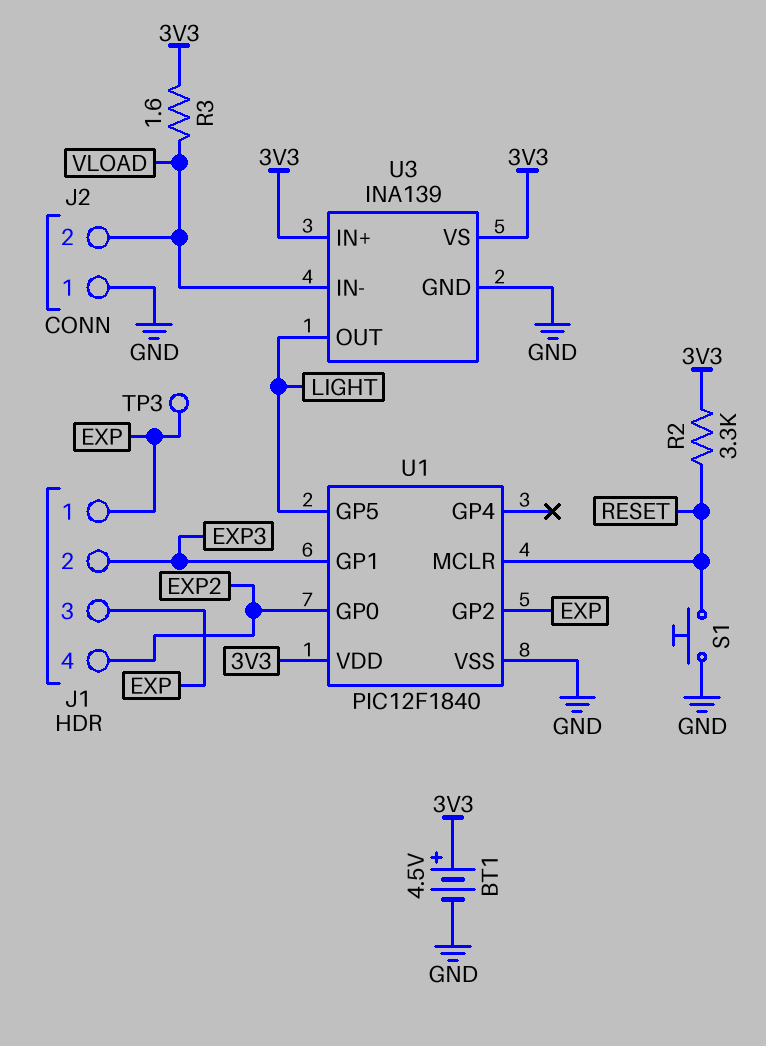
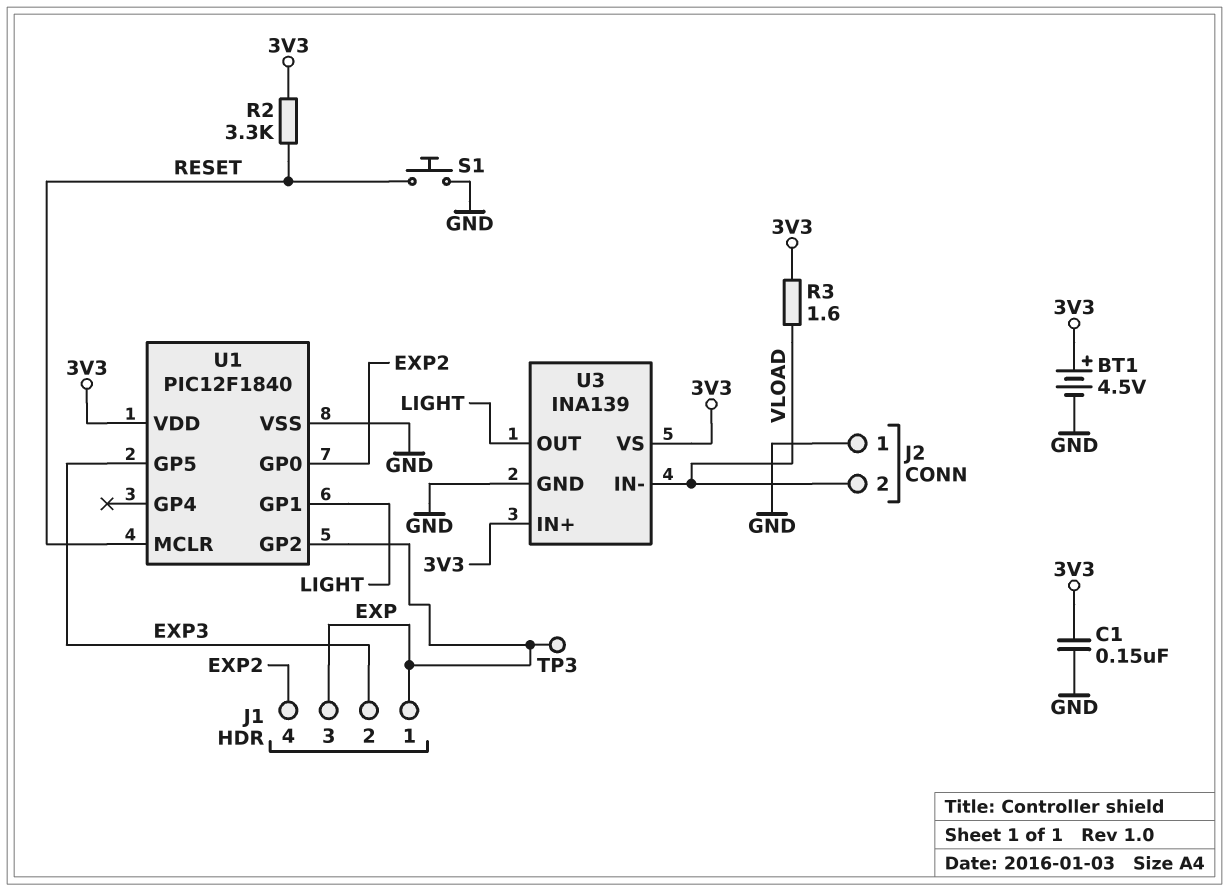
C1: none -> 150nF (3V3, GND)
U1 pin GP1: EXP3 -> LIGHT
U1 pin GP5: LIGHT -> EXP3

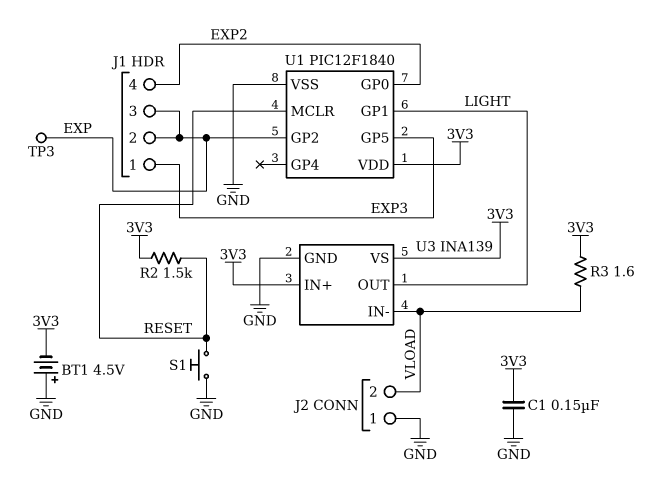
BT1: 4.5V (plus 3V3, minus GND) -> 4.5V (plus GND, minus 3V3)
J1 pin 1: EXP -> EXP3
J1 pin 2: EXP3 -> EXP
R2: 3.3k (3V3, RESET) -> 1.5k (3V3, RESET)

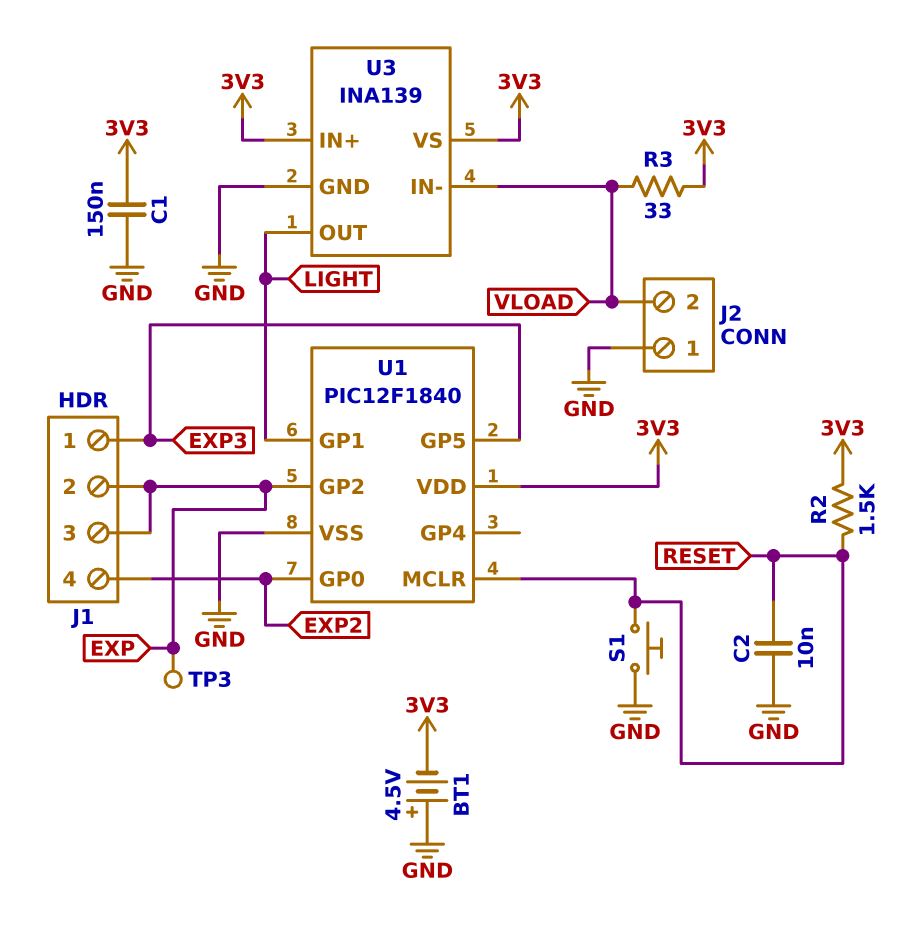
C2: none -> 10nF (GND, RESET)
R3: 1.6 (3V3, VLOAD) -> 33 (3V3, VLOAD)

